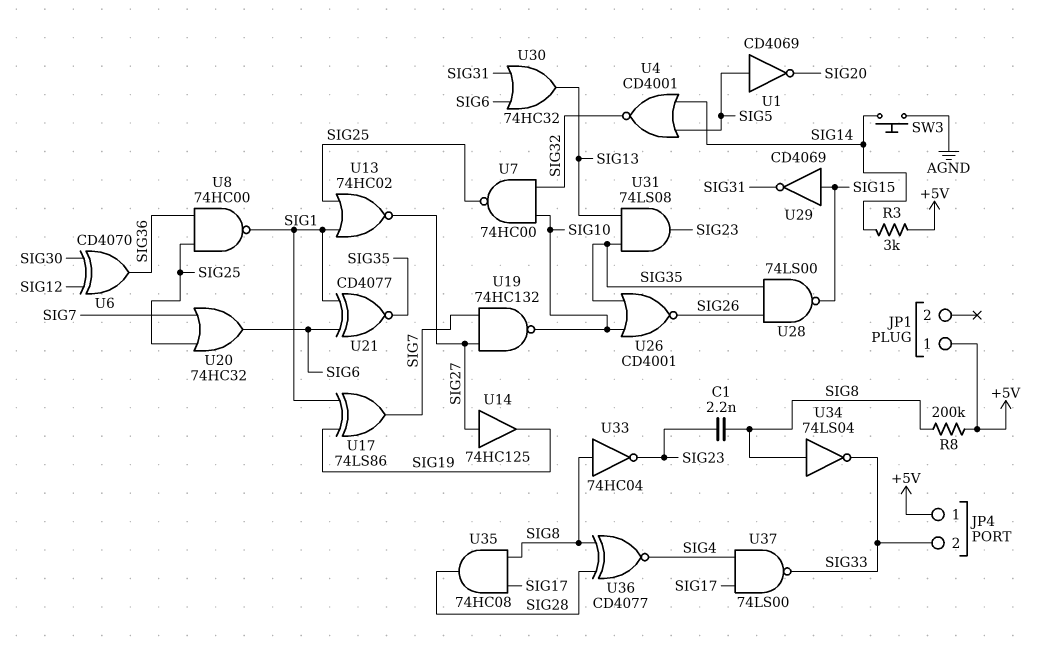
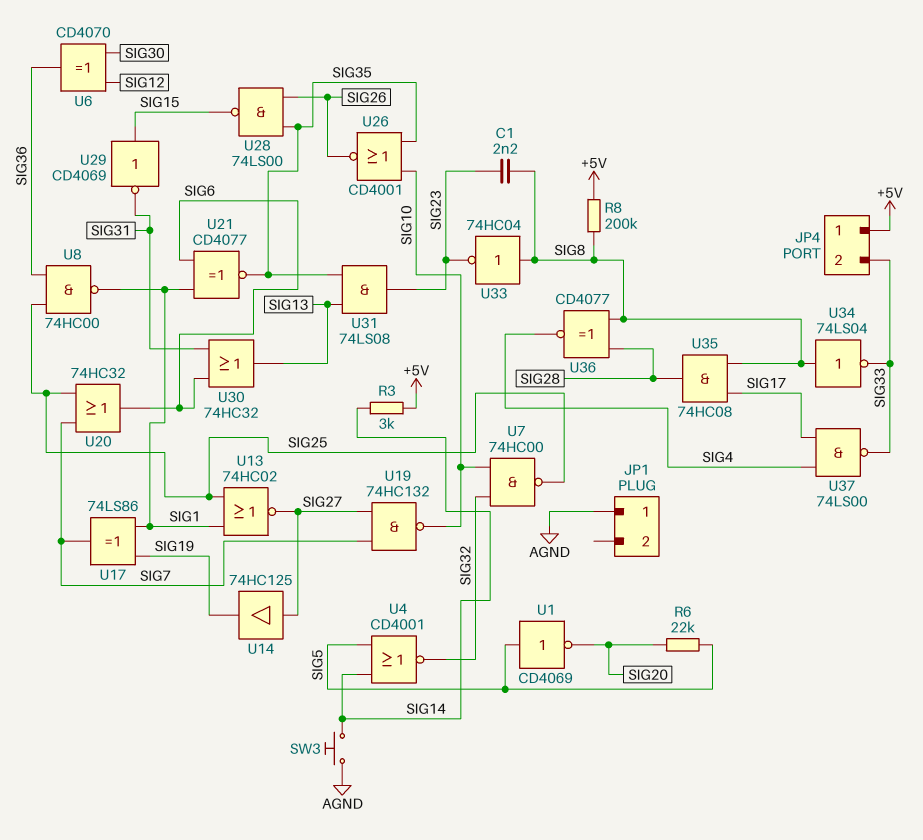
JP1 pin 1: +5V -> AGND
R6: none -> 22k (SIG5, SIG20)

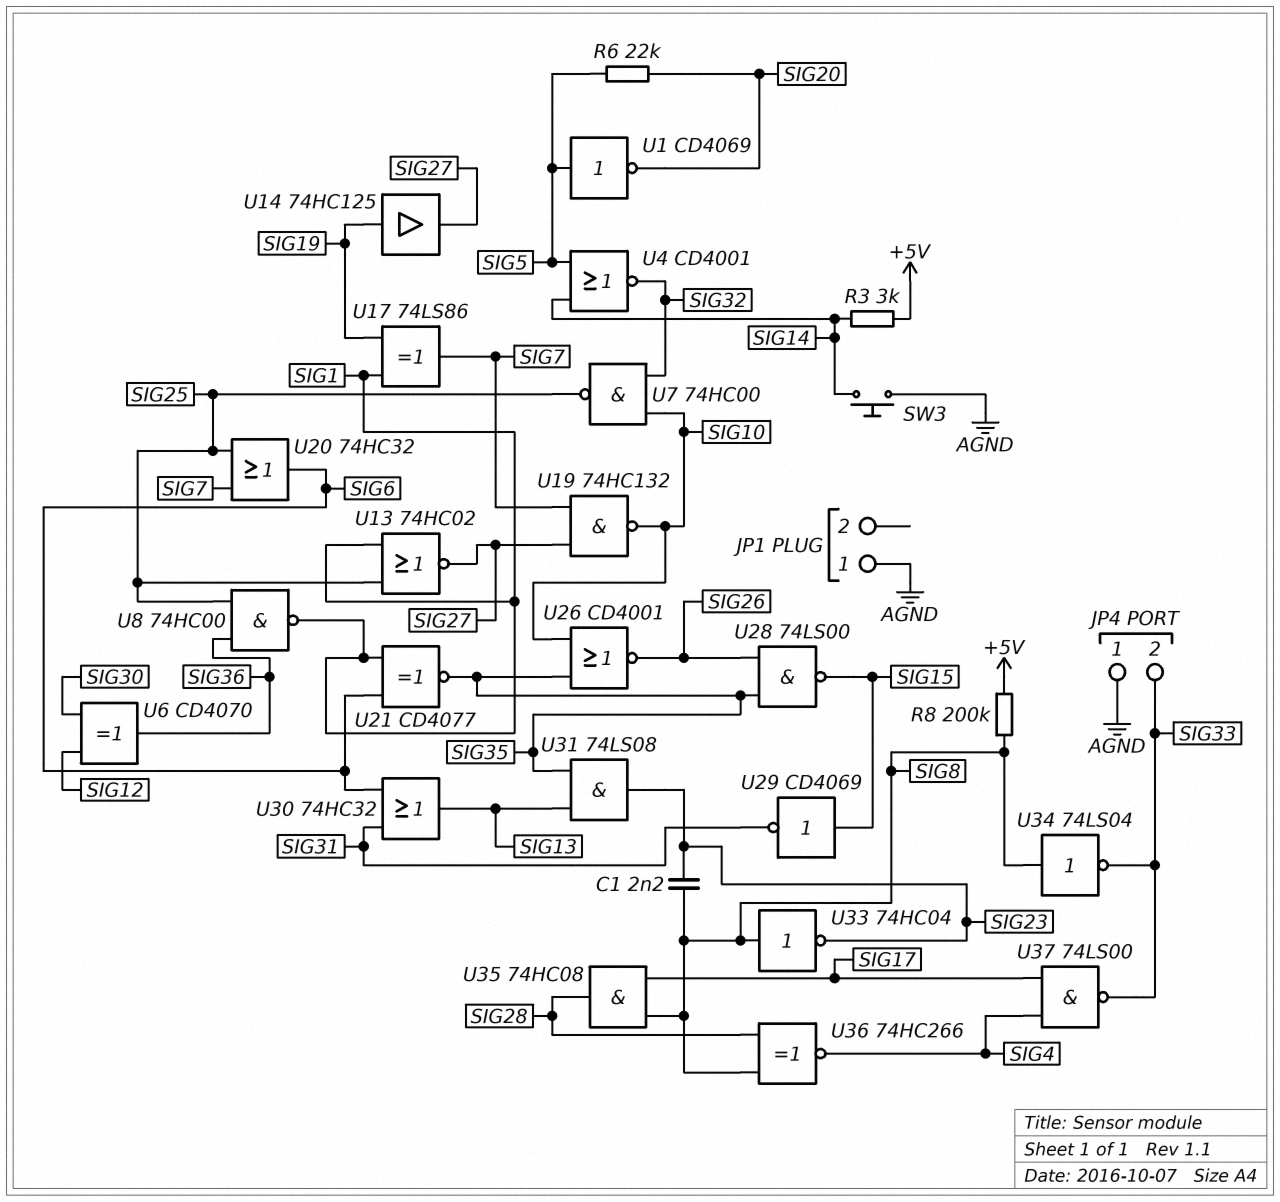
JP4 pin 1: +5V -> AGND
U14: buffer 74HC125 (in SIG27, out SIG19) -> buffer 74HC125 (in SIG19, out SIG27)
U36: XNOR CD4077 (in SIG8, in SIG28, out SIG4) -> XNOR 74HC266 (in SIG8, in SIG28, out SIG4)

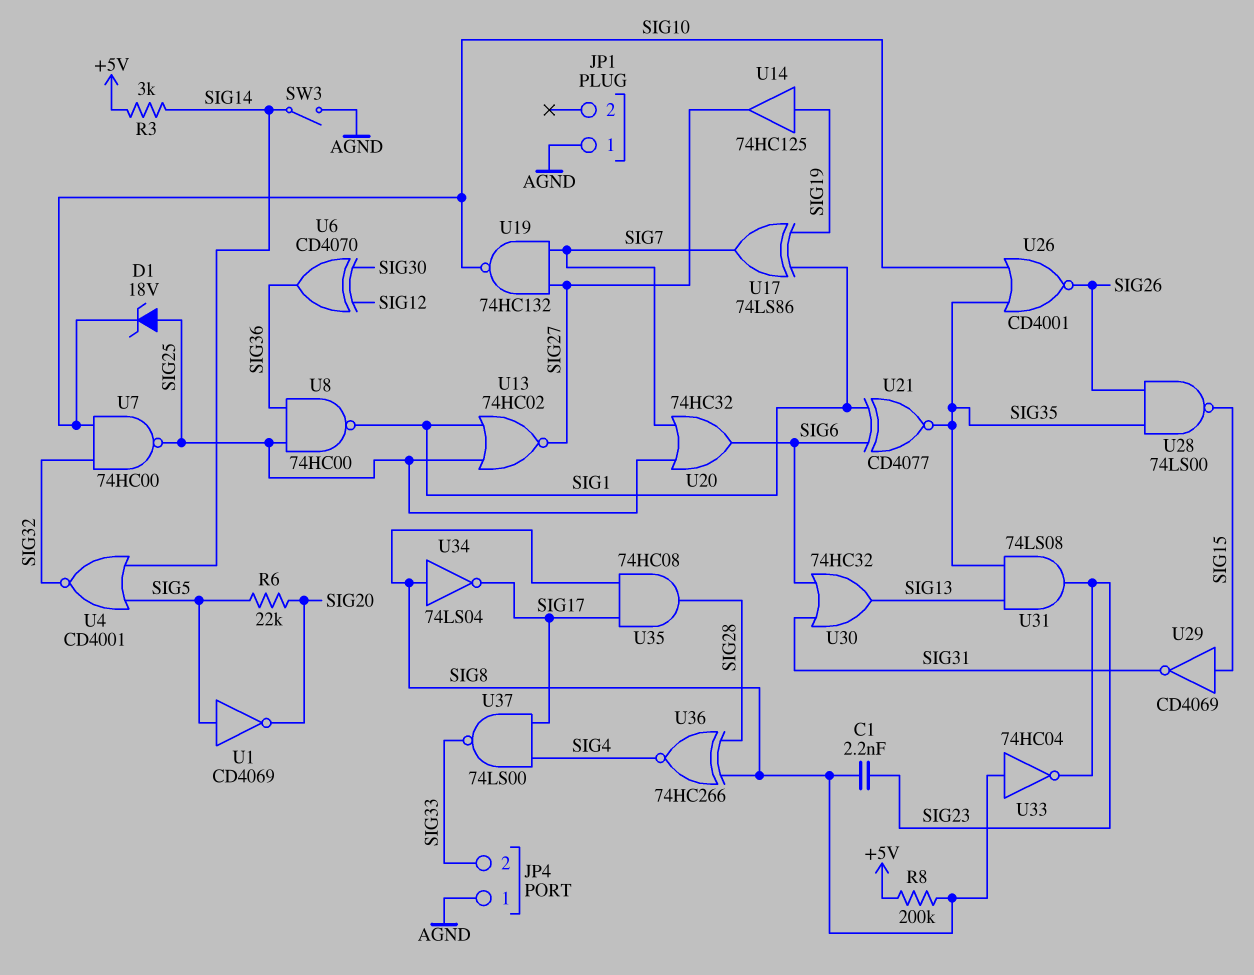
D1: none -> zener 18V (A SIG25, K SIG10)
SW3: button (AGND, SIG14) -> switch (AGND, SIG14)
U34: NOT 74LS04 (in SIG8, out SIG33) -> NOT 74LS04 (in SIG8, out SIG17)

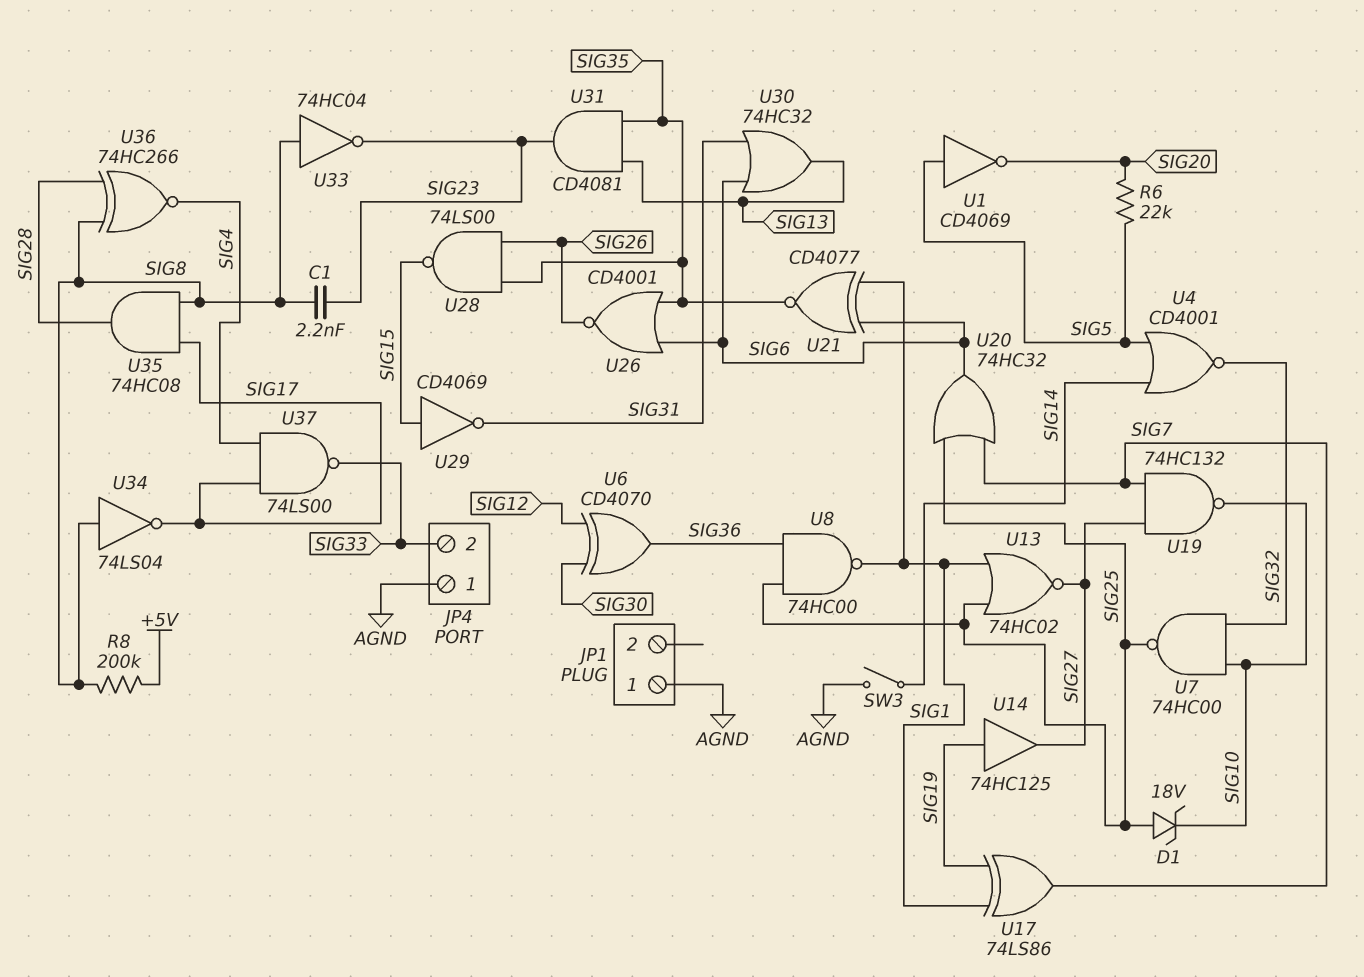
R3: 3k (+5V, SIG14) -> none
U26: NOR CD4001 (in SIG10, in SIG35, out SIG26) -> NOR CD4001 (in SIG6, in SIG35, out SIG26)
U31: AND 74LS08 (in SIG13, in SIG35, out SIG23) -> AND CD4081 (in SIG13, in SIG35, out SIG23)

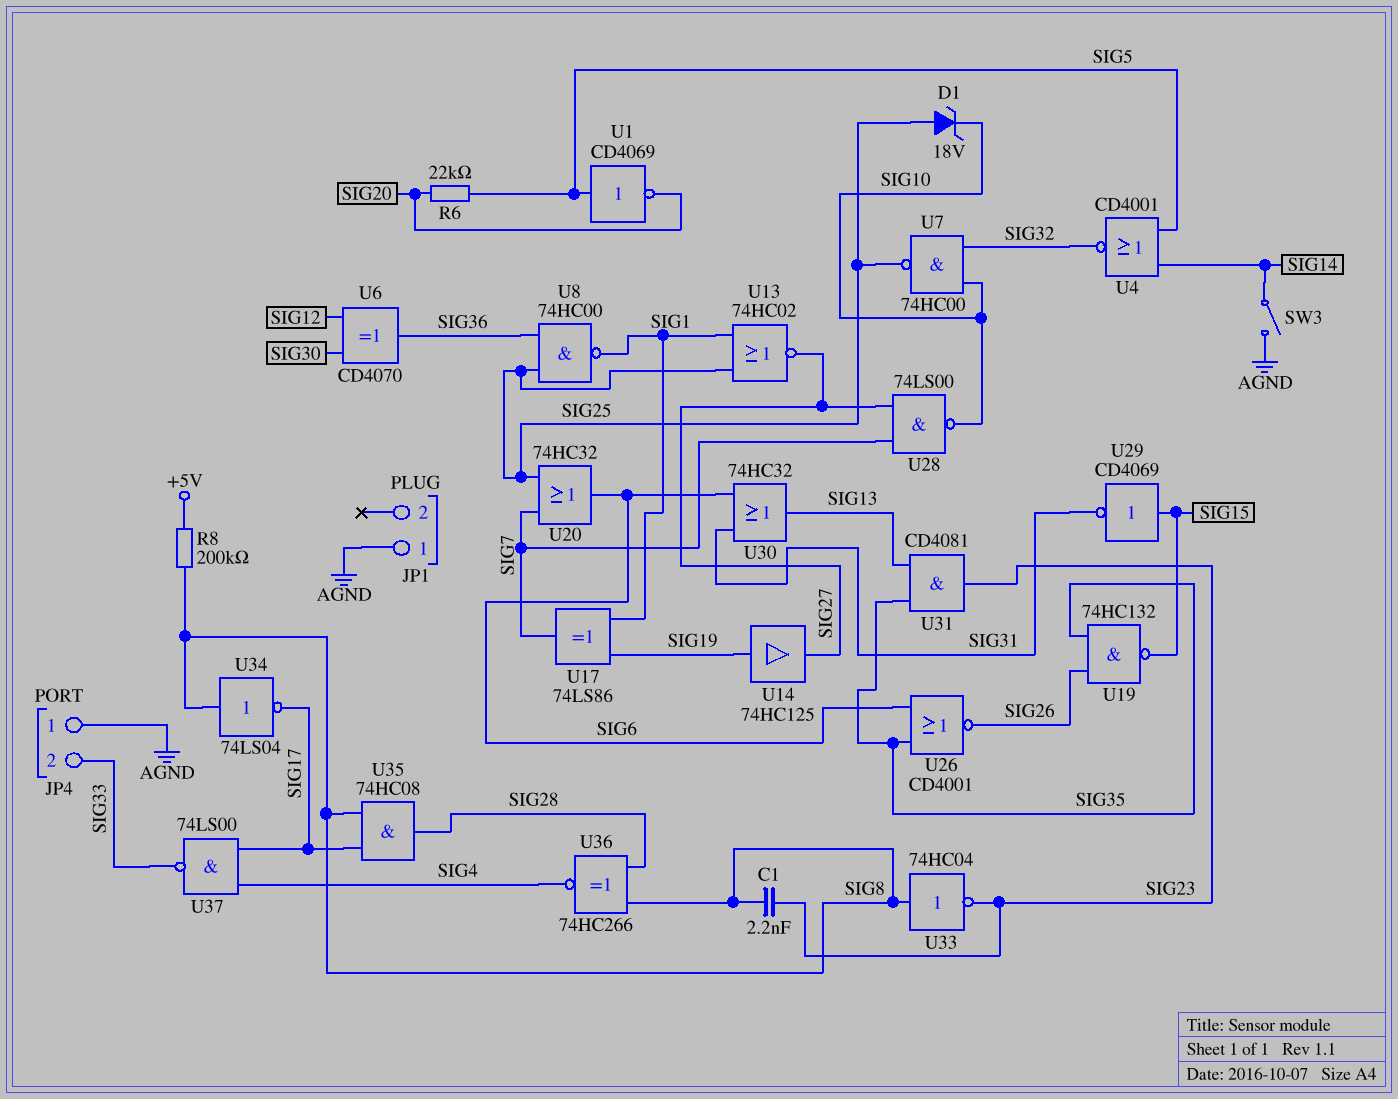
U19: NAND 74HC132 (in SIG7, in SIG27, out SIG10) -> NAND 74HC132 (in SIG26, in SIG35, out SIG15)
U21: XNOR CD4077 (in SIG1, in SIG6, out SIG35) -> none
U28: NAND 74LS00 (in SIG26, in SIG35, out SIG15) -> NAND 74LS00 (in SIG7, in SIG27, out SIG10)

